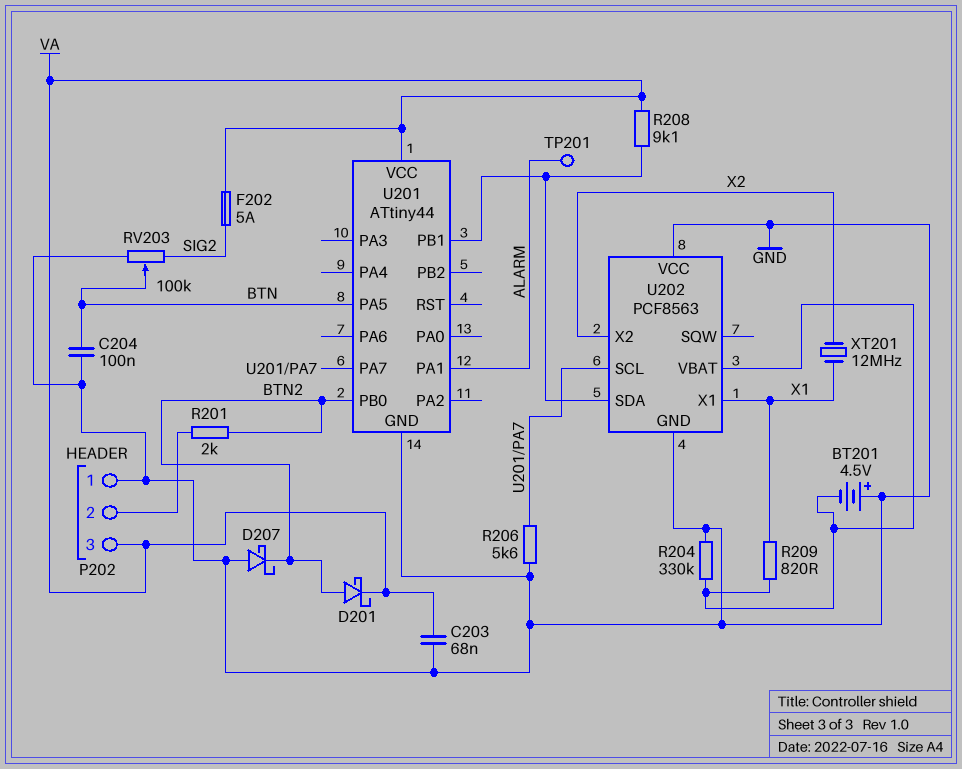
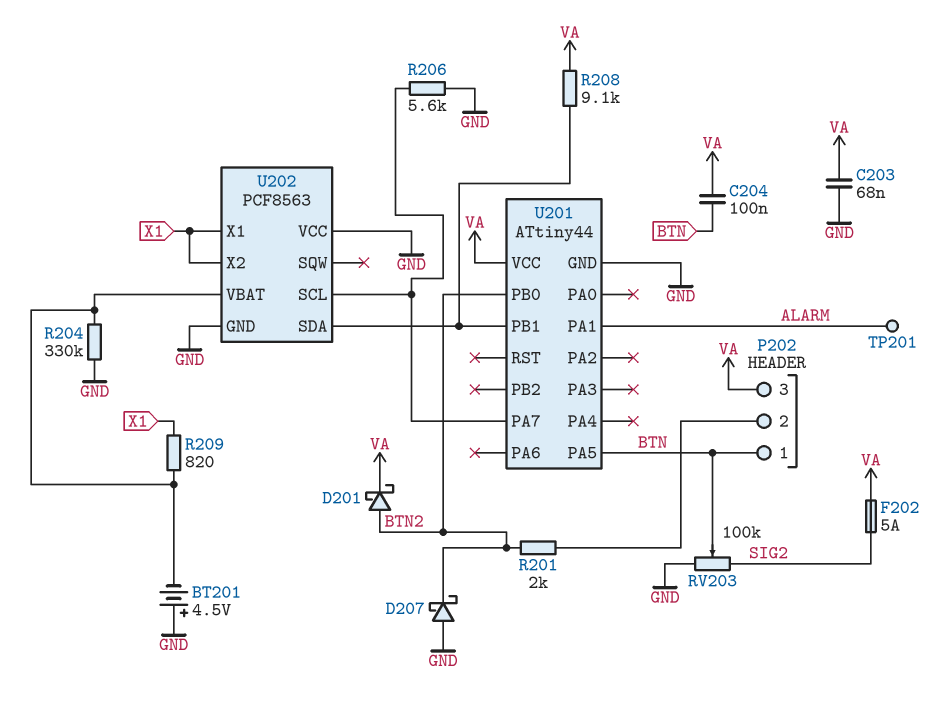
C204: 100nF (BTN, GND) -> 100nF (BTN, VA)
P202 pin 1: GND -> BTN
U202 pin X2: X2 -> X1
XT201: 12MHz (X1, X2) -> none

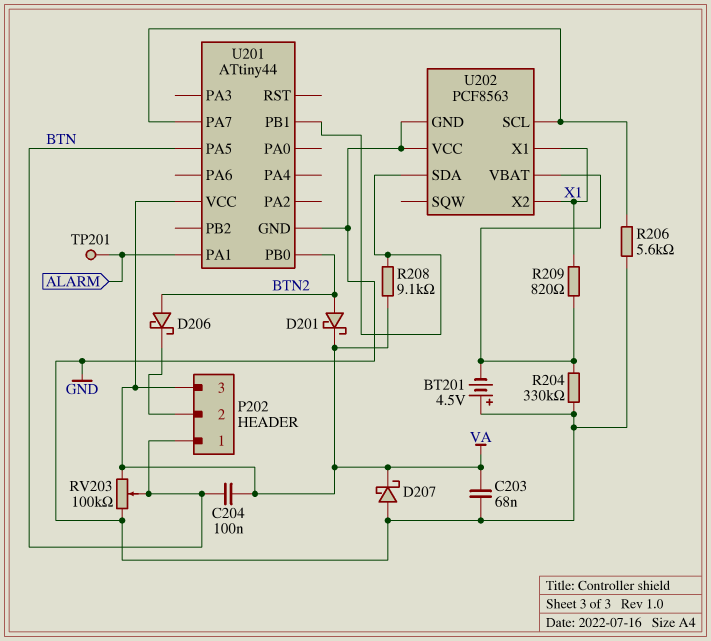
D206: none -> schottky (A BTN2, K P202/2)
D207: schottky (A GND, K BTN2) -> schottky (A GND, K VA)
F202: 5A (SIG2, VA) -> none
R201: 2k (BTN2, P202/2) -> none
RV203: 100k (GND, SIG2, wiper BTN) -> 100k (GND, VA, wiper BTN)

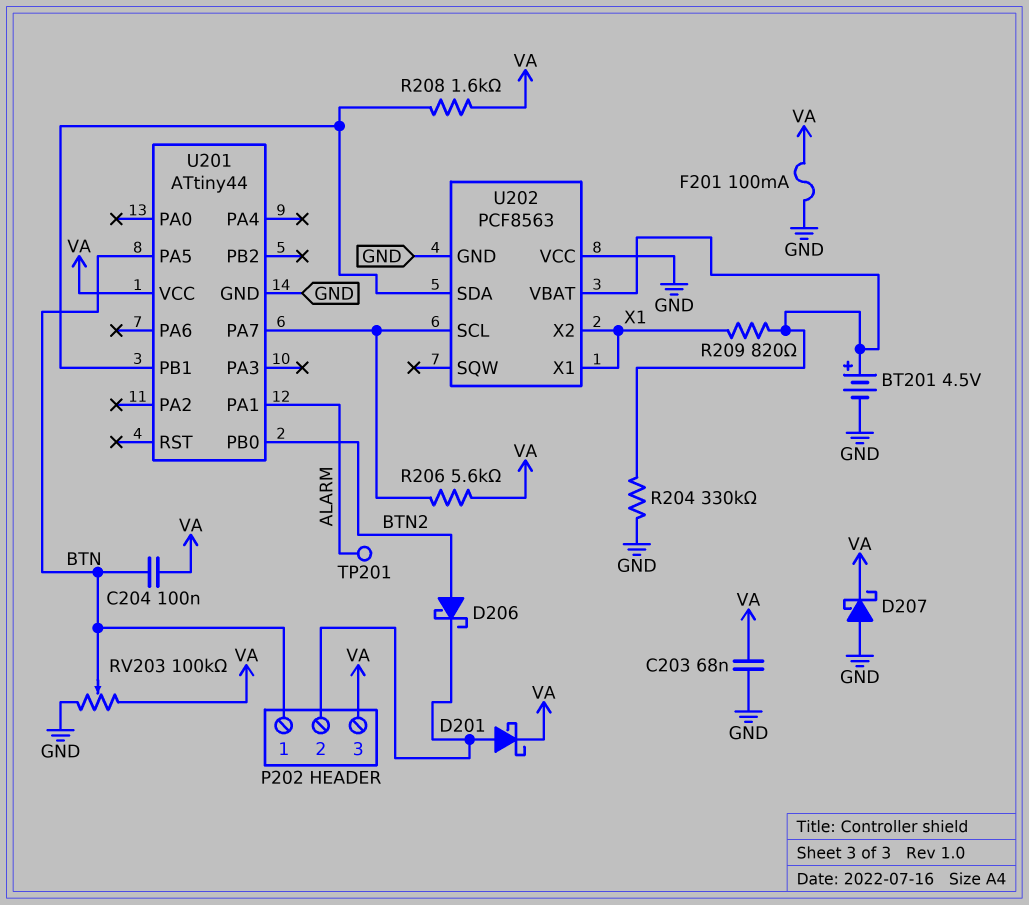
BT201: 4.5V (plus GND, minus U202/VBAT) -> 4.5V (plus U202/VBAT, minus GND)
D201: schottky (A BTN2, K VA) -> schottky (A P202/2, K VA)
F201: none -> 100mA (GND, VA)
R206: 5.6k (GND, U201/PA7) -> 5.6k (U201/PA7, VA)
R208: 9.1k (U201/PB1, VA) -> 1.6k (U201/PB1, VA)

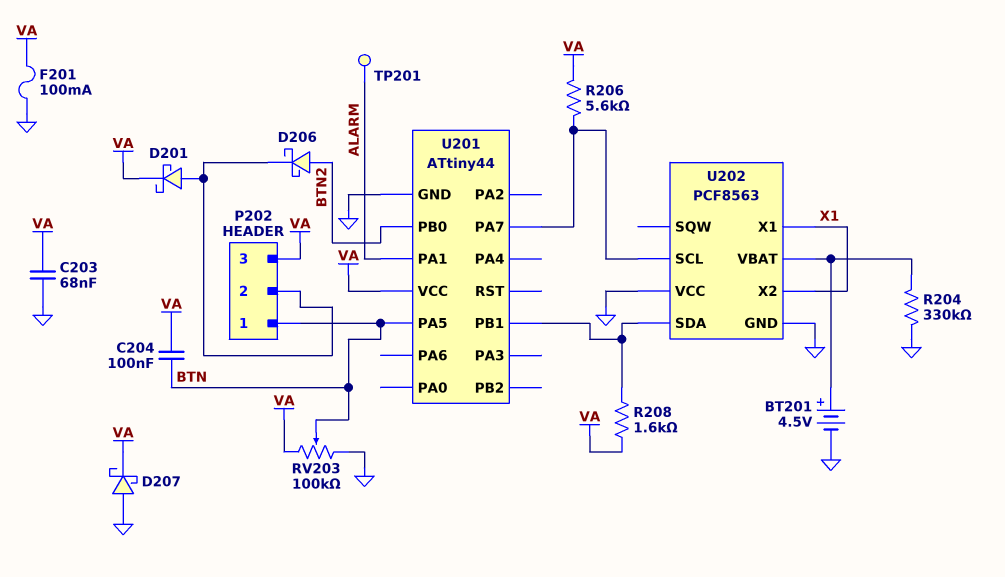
R209: 820 (U202/VBAT, X1) -> none

